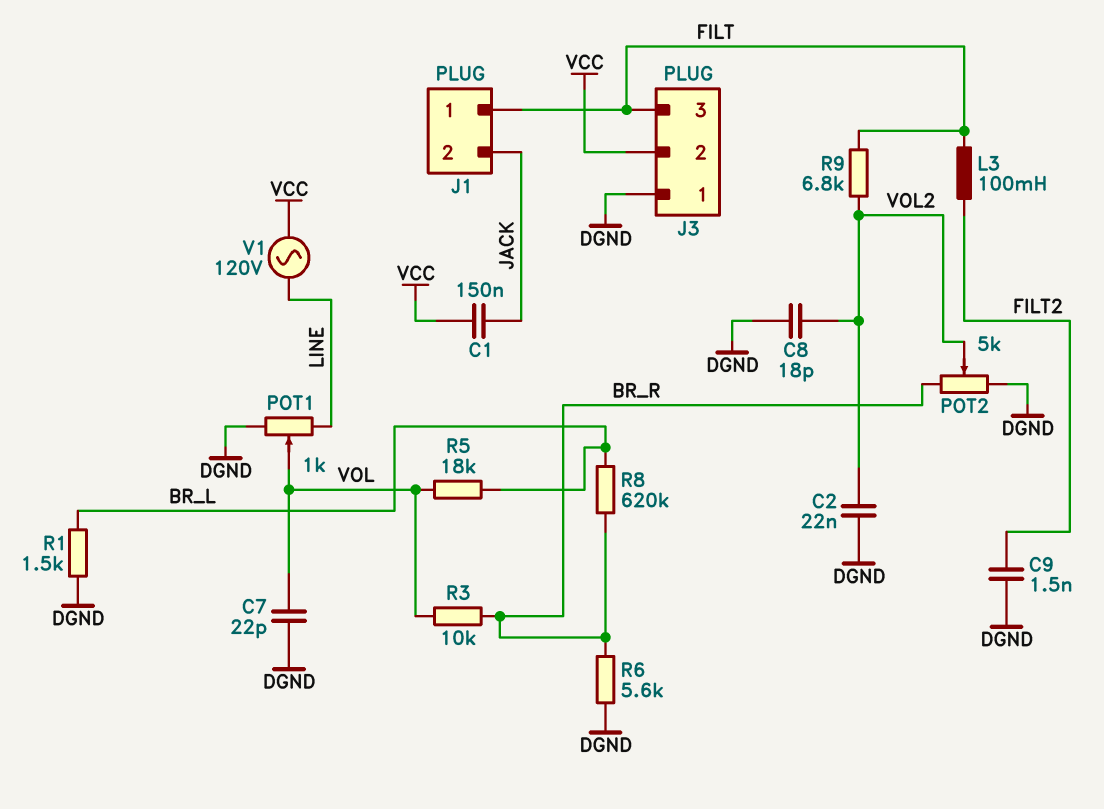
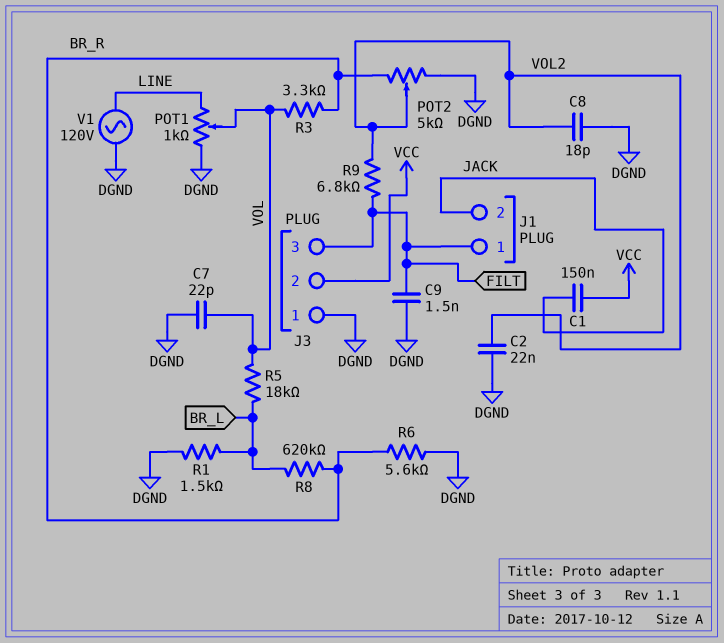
C9: 1.5nF (DGND, FILT2) -> 1.5nF (DGND, FILT)
L3: 100mH (FILT, FILT2) -> none
R3: 10k (BR_R, VOL) -> 3.3k (BR_R, VOL)
V1: AC 120V (LINE, VCC) -> AC 120V (DGND, LINE)

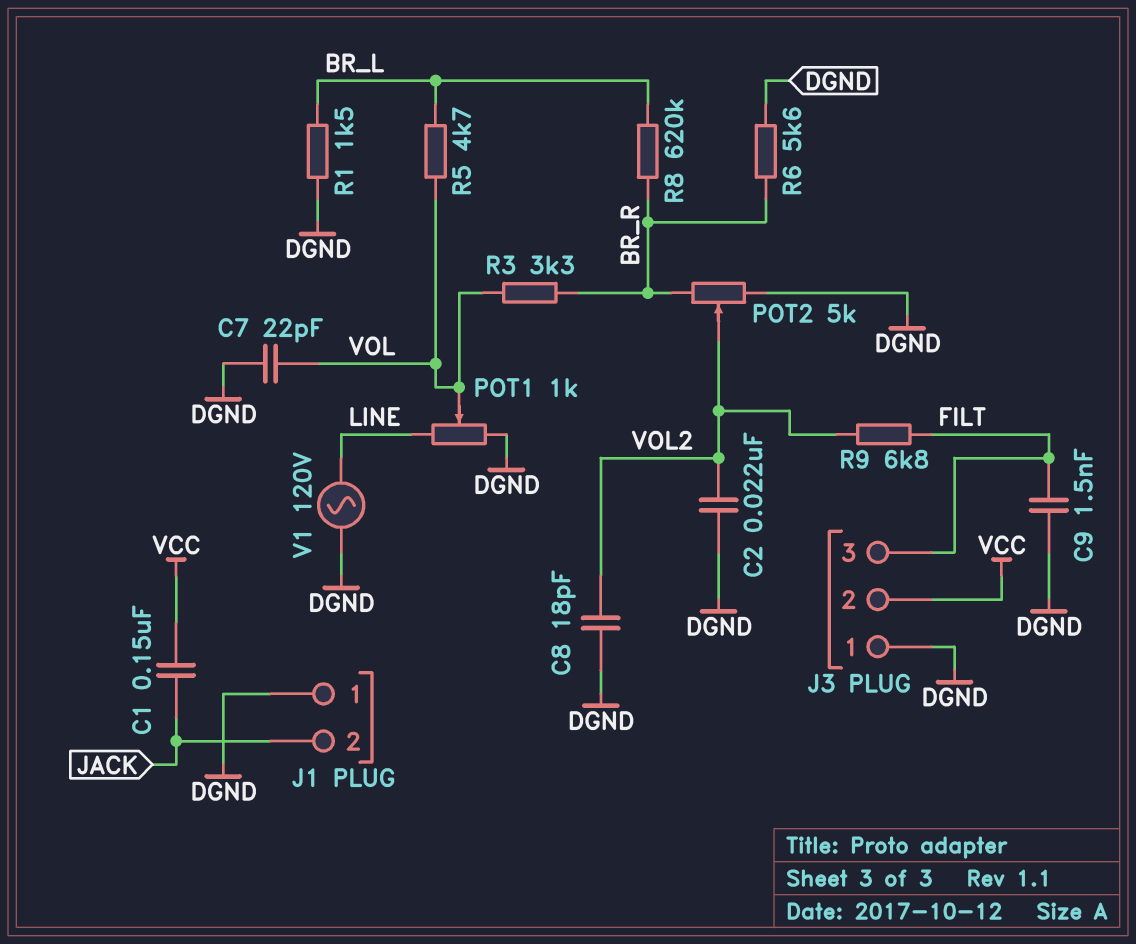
J1 pin 1: FILT -> DGND
R5: 18k (BR_L, VOL) -> 4.7k (BR_L, VOL)

